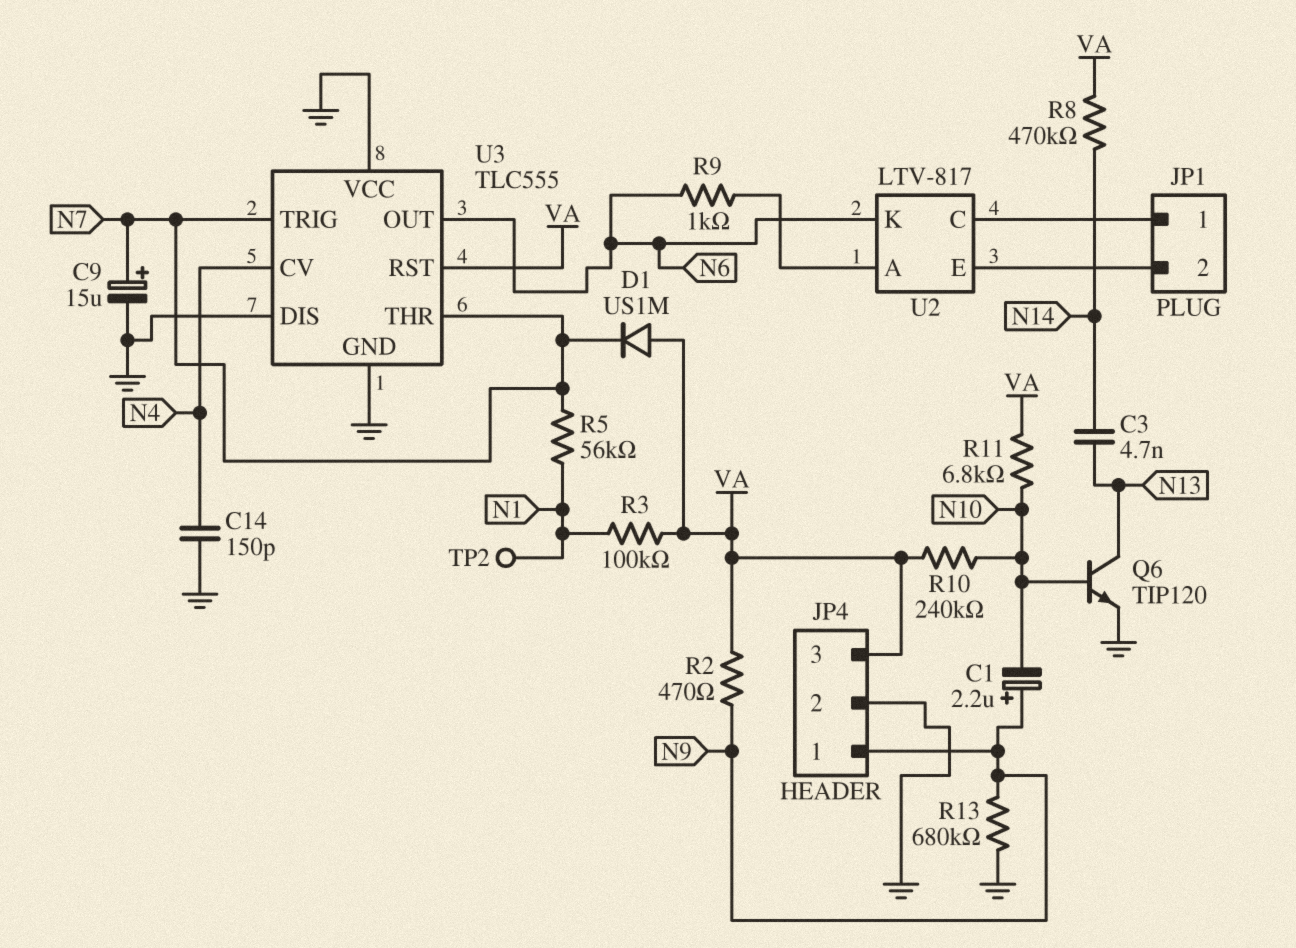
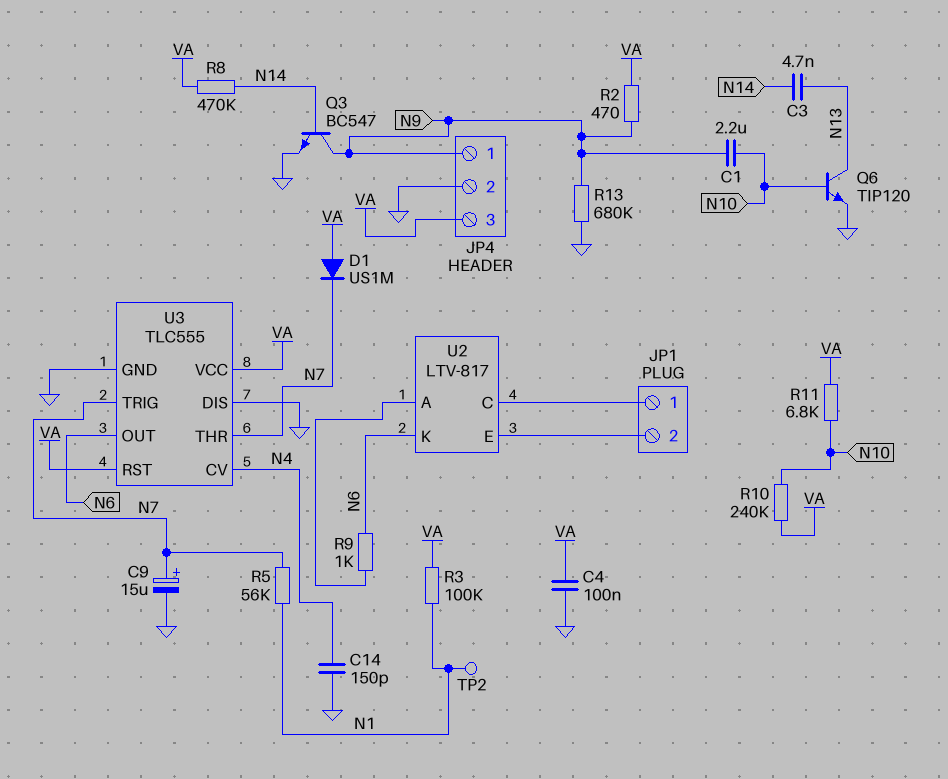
C1: 2.2uF (plus N9, minus N10) -> 2.2uF (N9, N10)
C4: none -> 100nF (GND, VA)
Q3: none -> NPN BC547 (B N14, C N9, E GND)
U3 pin VCC: GND -> VA

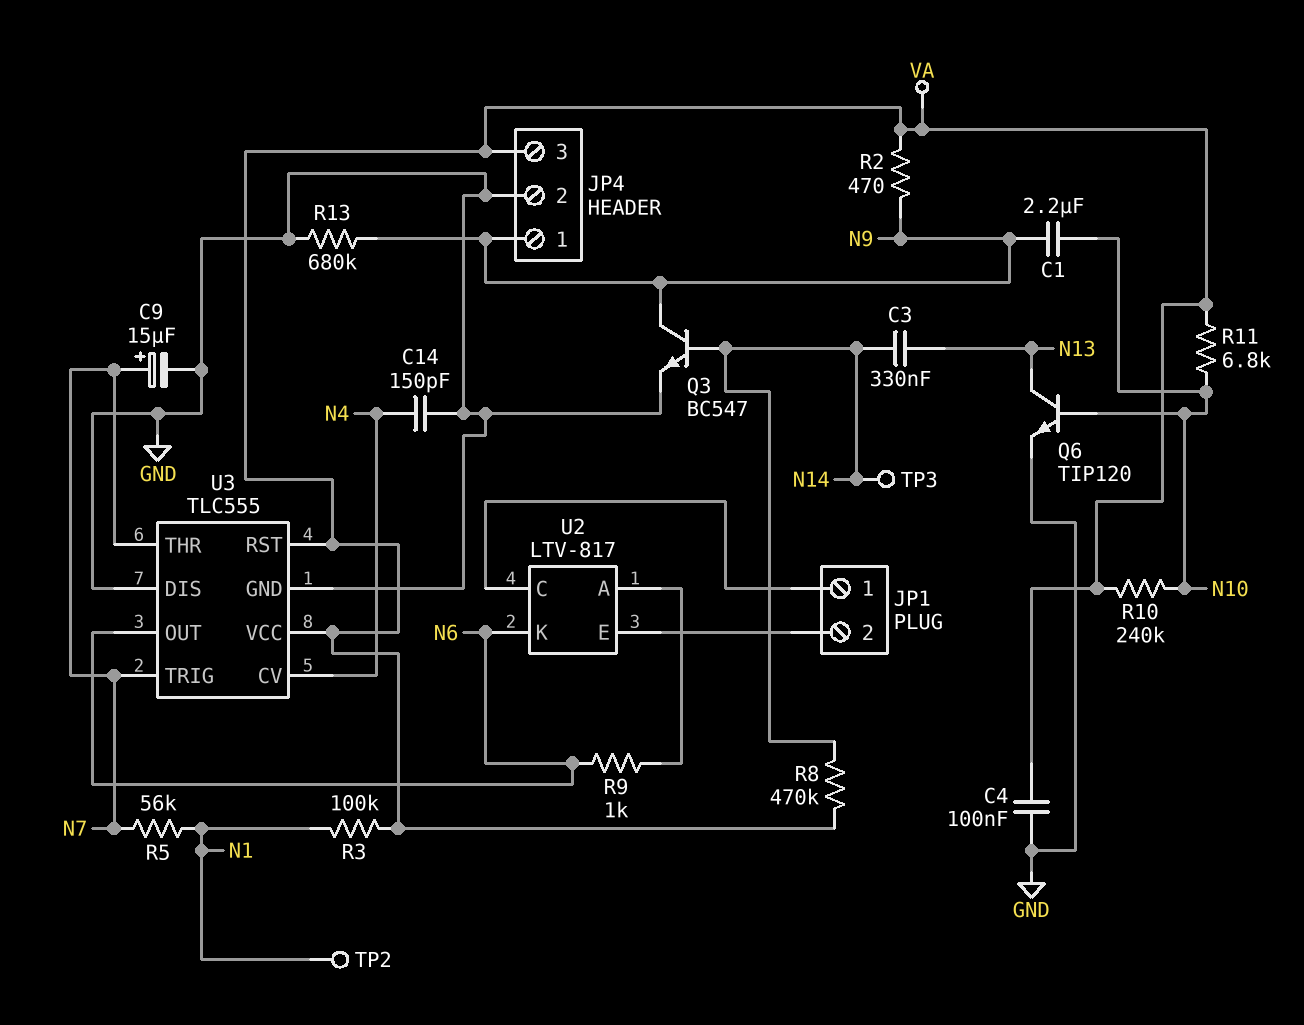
C3: 4.7nF (N13, N14) -> 330nF (N13, N14)
D1: diode US1M (A VA, K N7) -> none
TP3: none -> test point (N14)

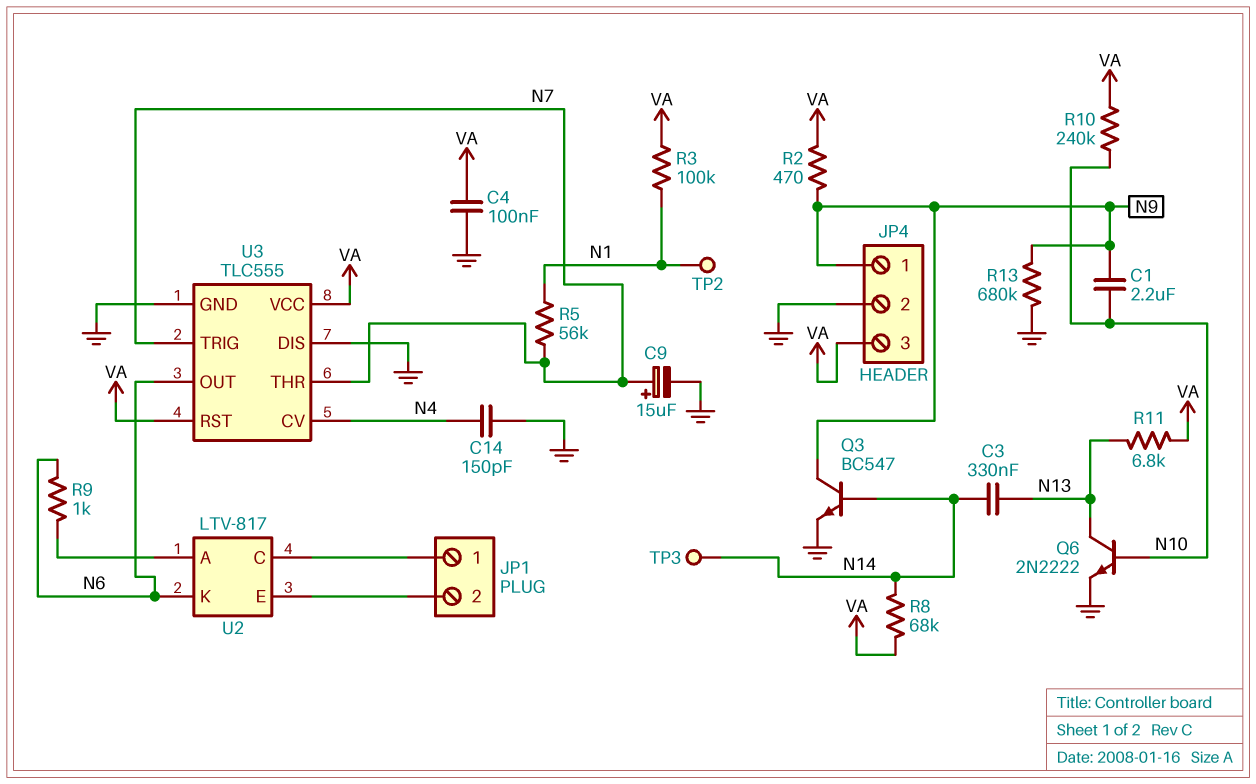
Q6: NPN TIP120 (B N10, C N13, E GND) -> NPN 2N2222 (B N10, C N13, E GND)
R8: 470k (N14, VA) -> 68k (N14, VA)
R11: 6.8k (N10, VA) -> 6.8k (N13, VA)

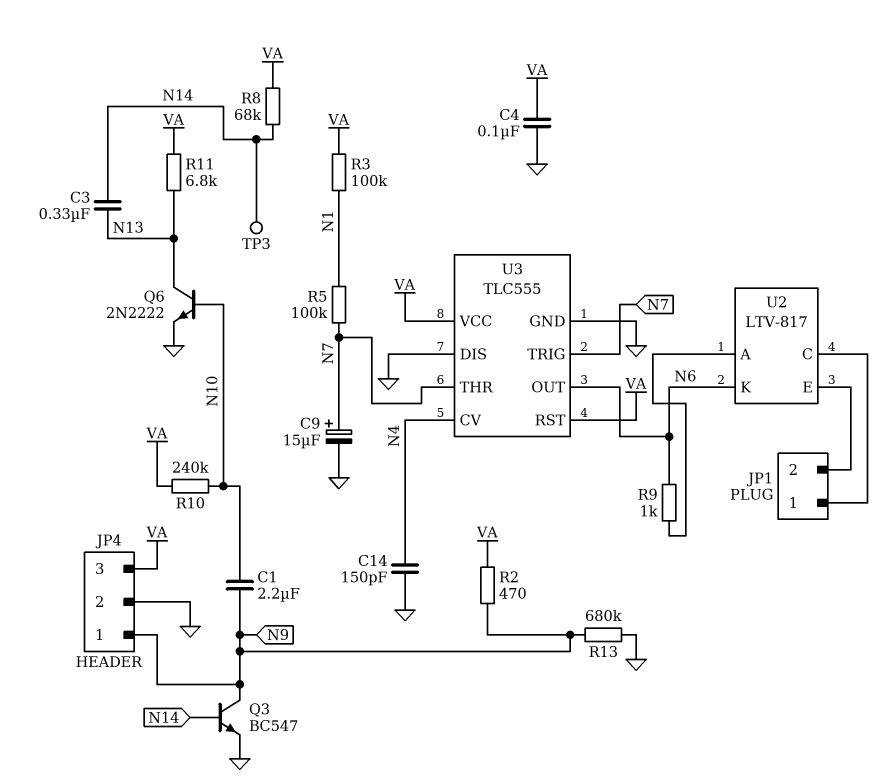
R5: 56k (N1, N7) -> 100k (N1, N7)
TP2: test point (N1) -> none

